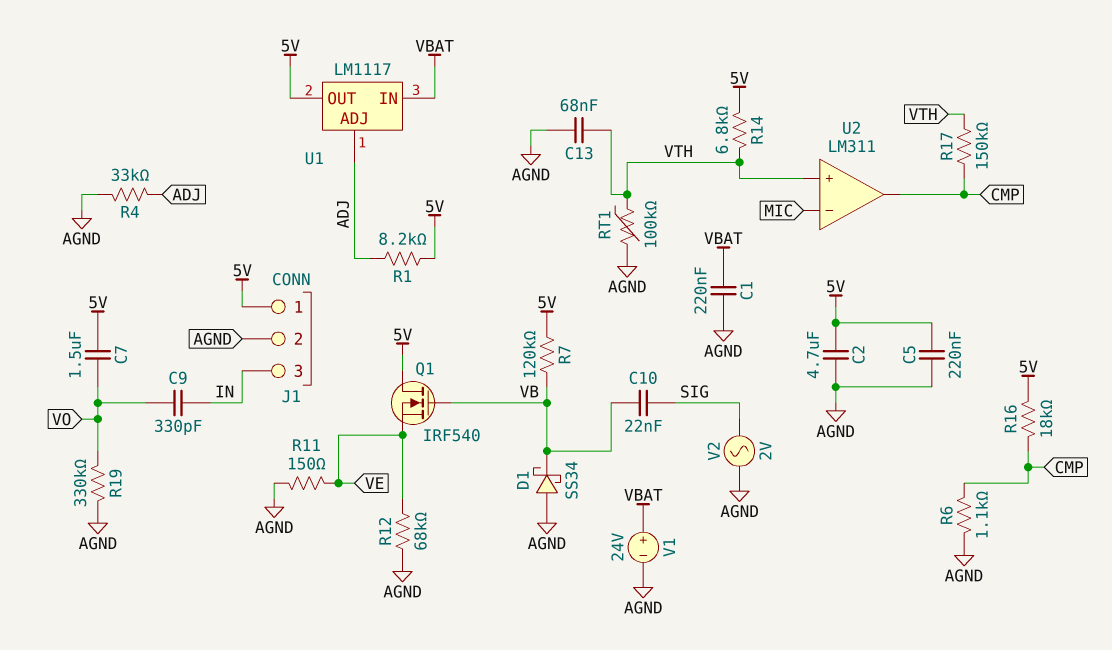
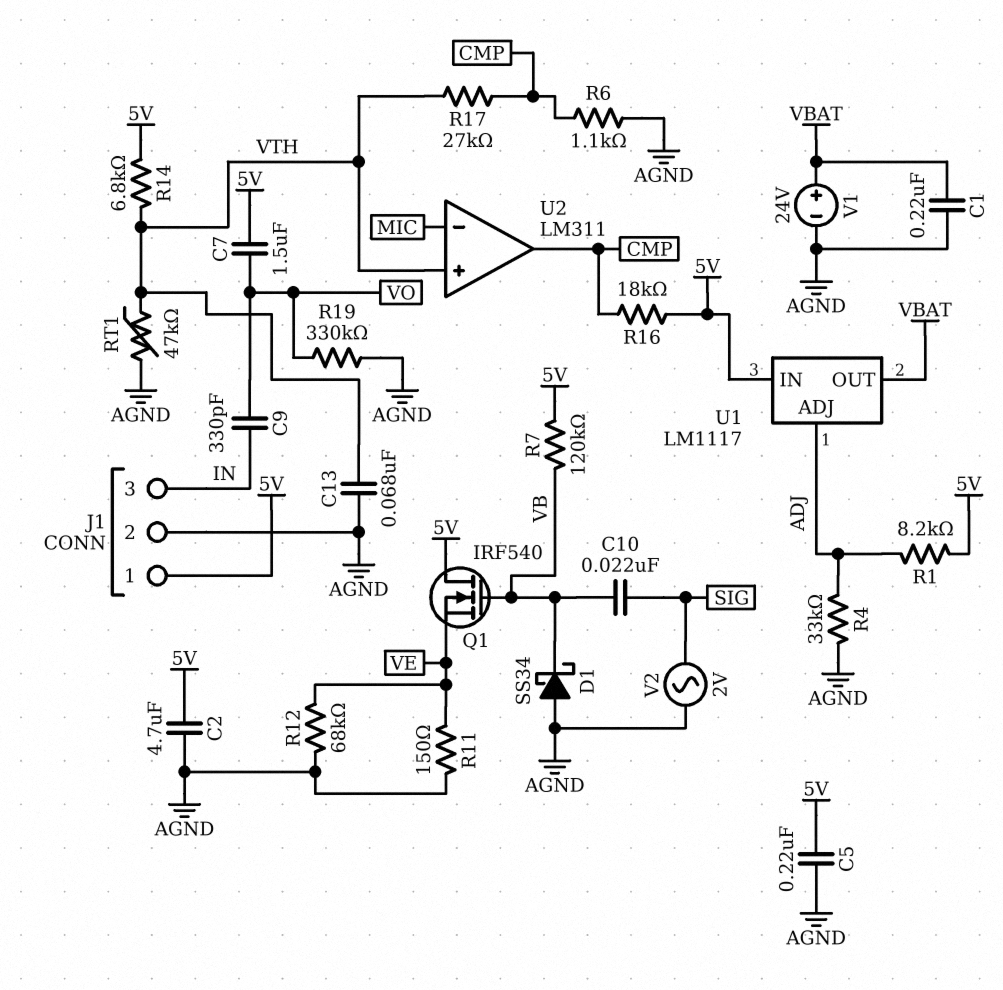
R17: 150k (CMP, VTH) -> 27k (CMP, VTH)
RT1: 100k (AGND, VTH) -> 47k (AGND, VTH)
U1 pin IN: VBAT -> 5V
U1 pin OUT: 5V -> VBAT

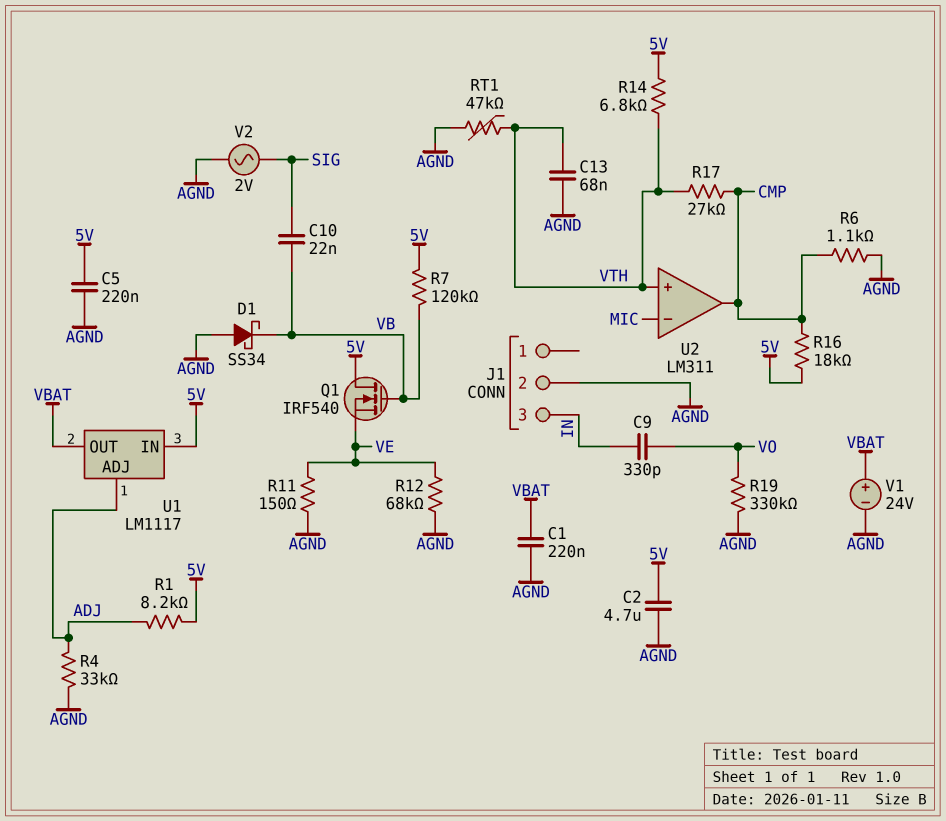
C7: 1.5uF (5V, VO) -> none
J1 pin 1: 5V -> none

